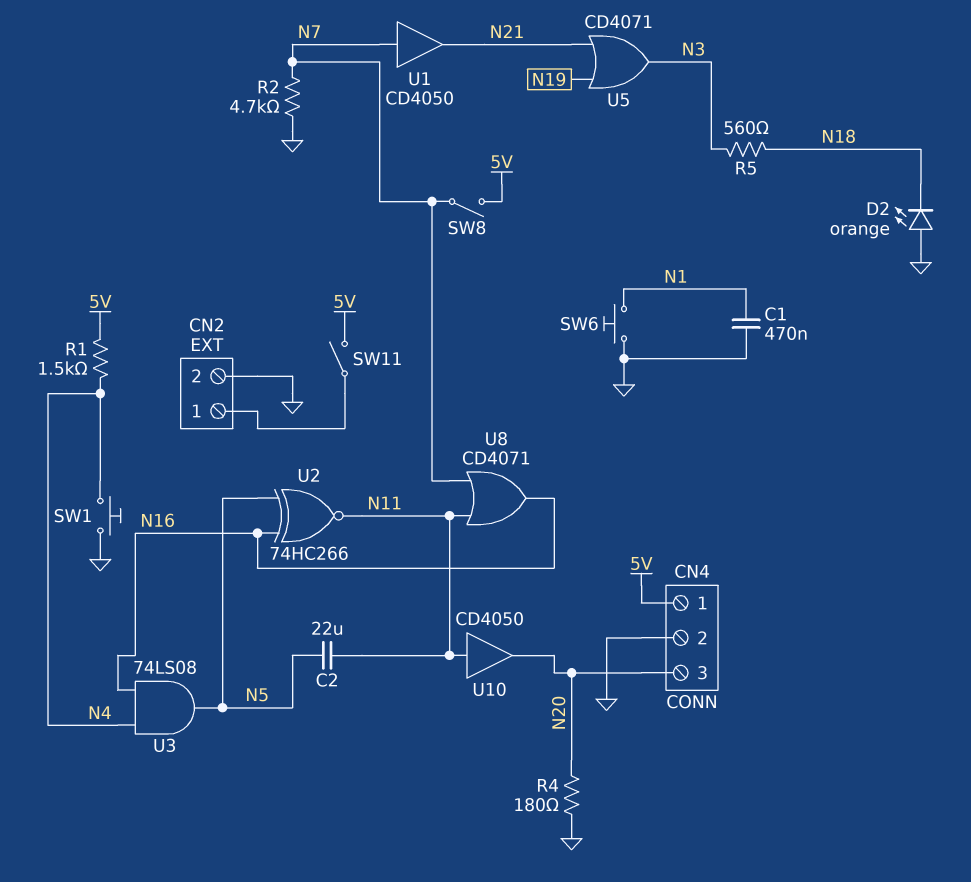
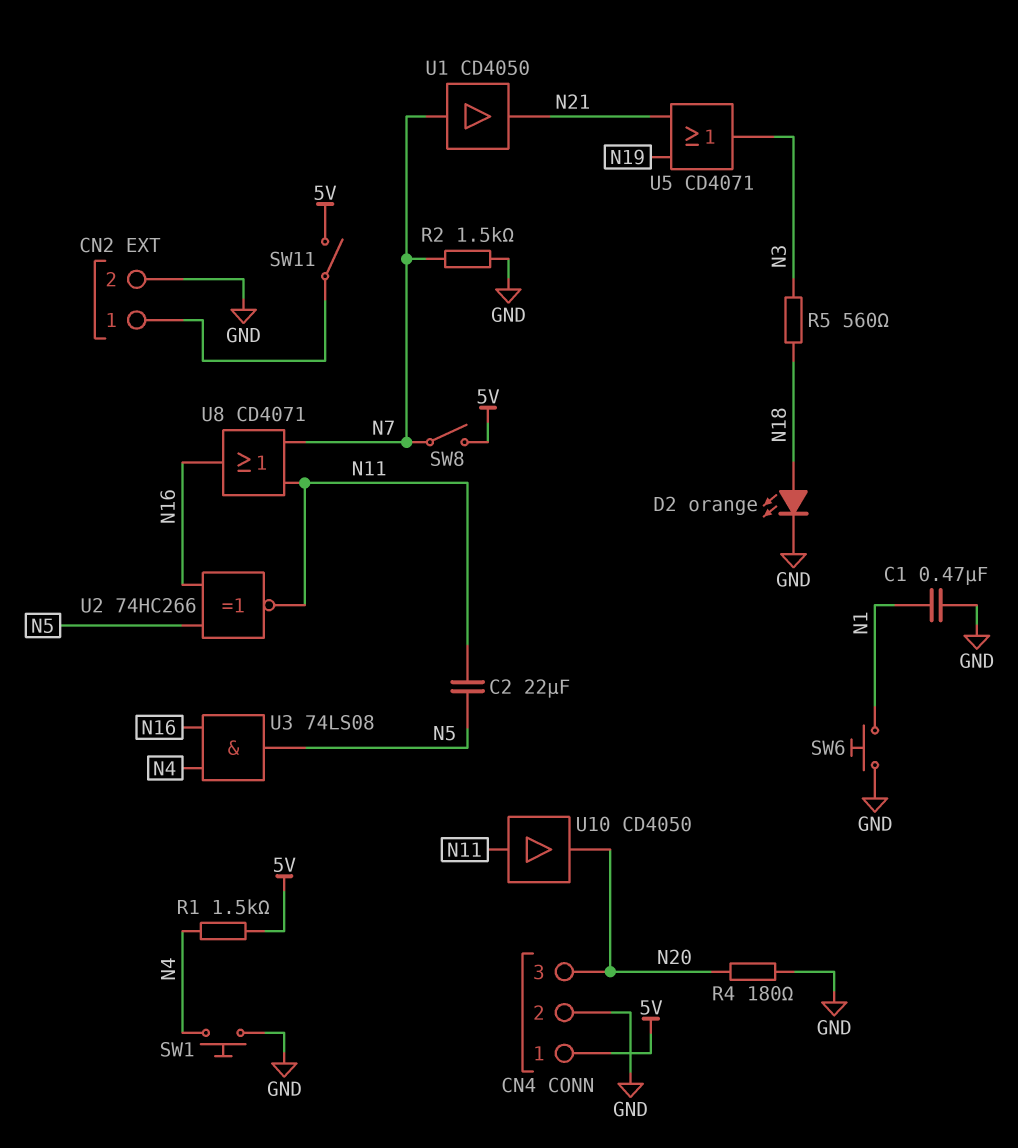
D2: LED orange (A GND, K N18) -> LED orange (A N18, K GND)
R2: 4.7k (GND, N7) -> 1.5k (GND, N7)

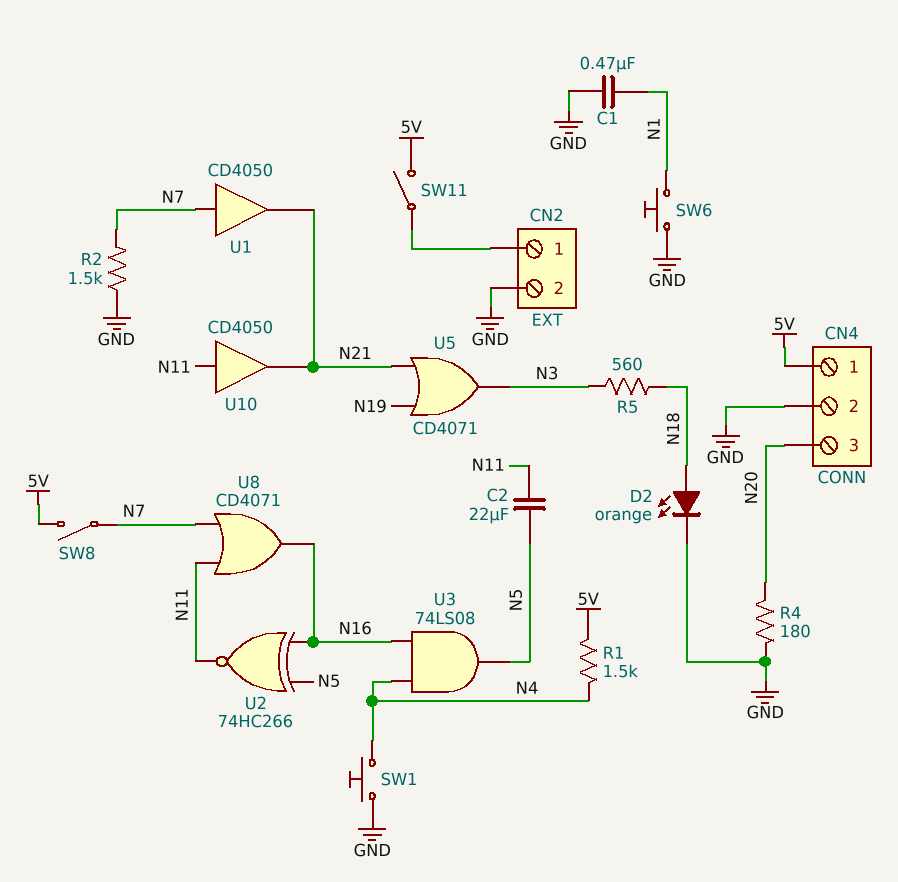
U10: buffer CD4050 (in N11, out N20) -> buffer CD4050 (in N11, out N21)

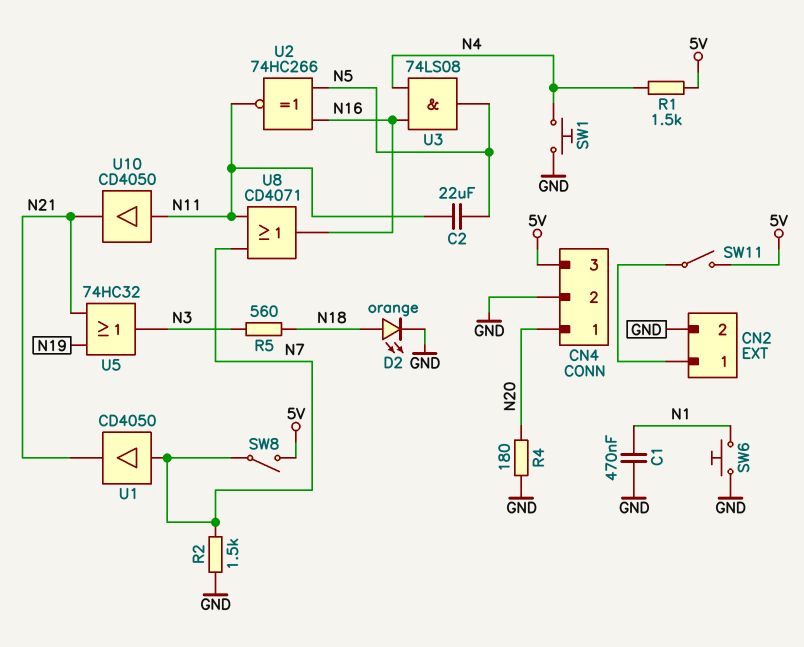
CN4 pin 1: 5V -> N20
CN4 pin 3: N20 -> 5V
U5: OR CD4071 (in N19, in N21, out N3) -> OR 74HC32 (in N19, in N21, out N3)

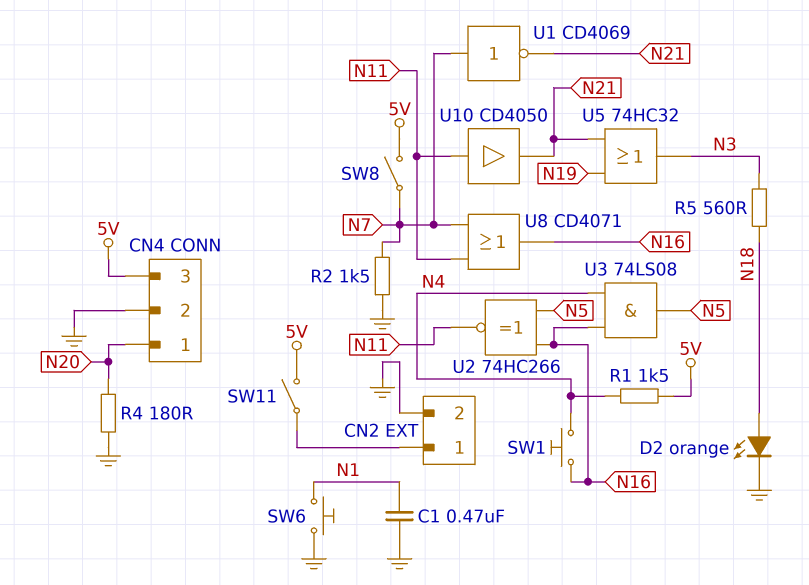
C2: 22uF (N5, N11) -> none
SW1: button (GND, N4) -> button (N4, N16)
U1: buffer CD4050 (in N7, out N21) -> NOT CD4069 (in N7, out N21)

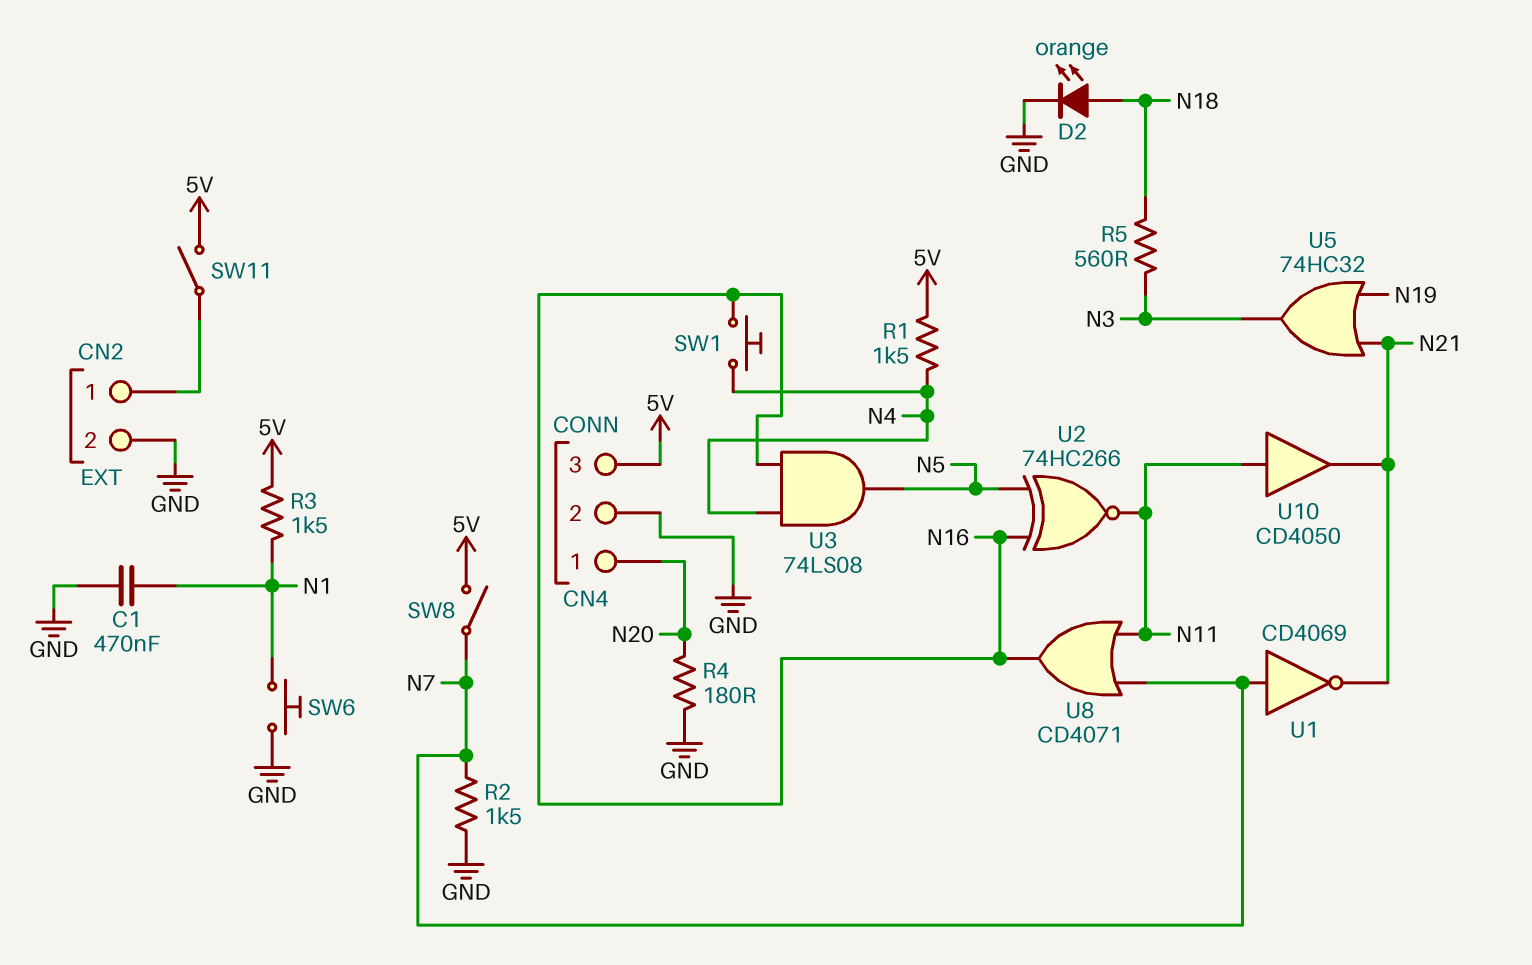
R3: none -> 1.5k (5V, N1)

